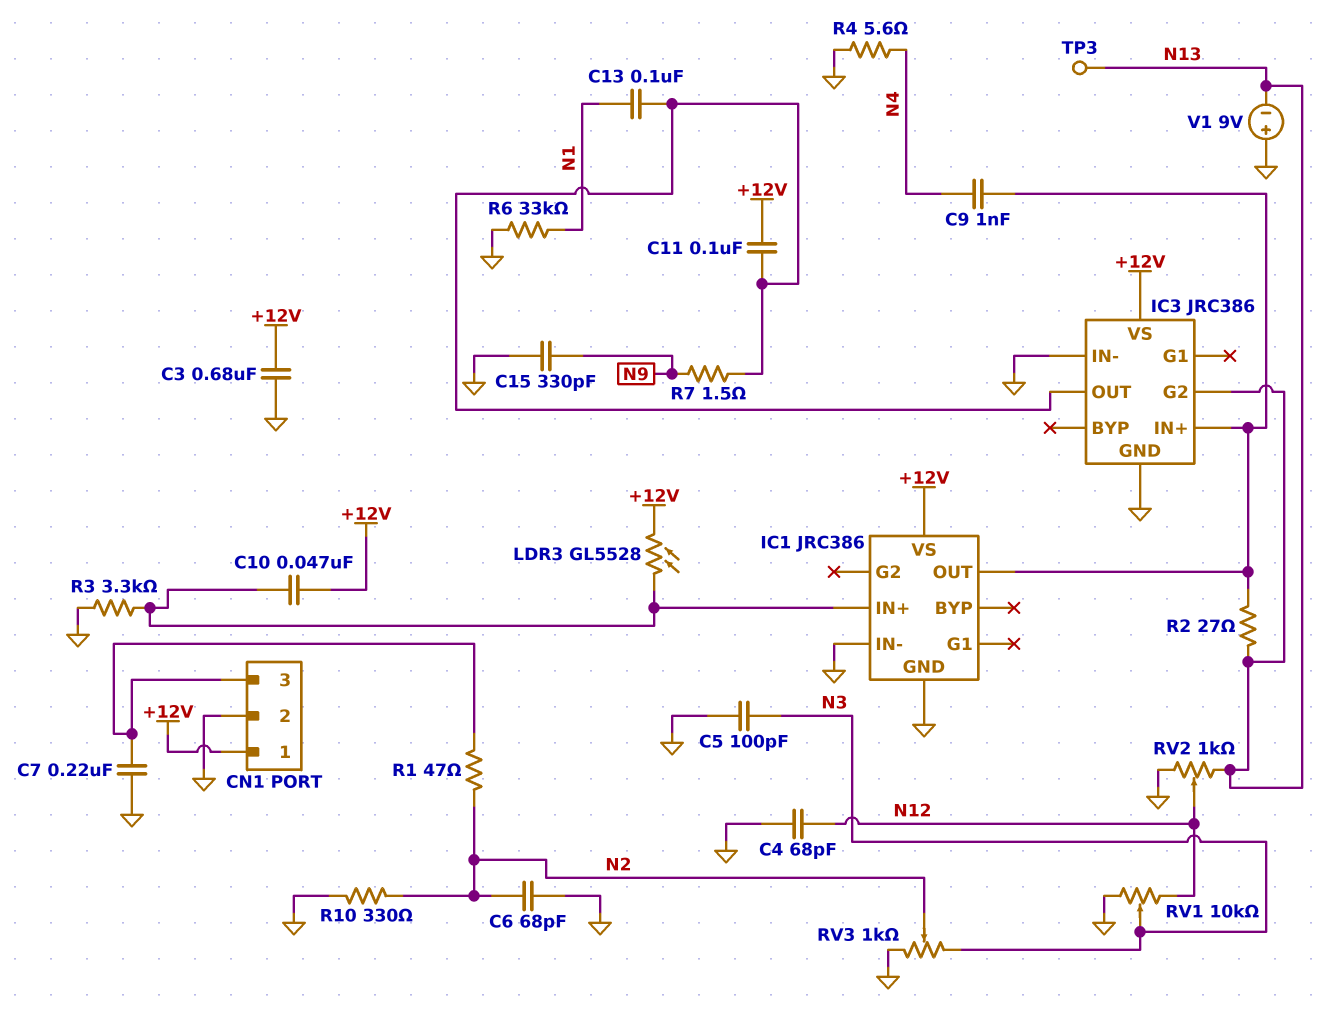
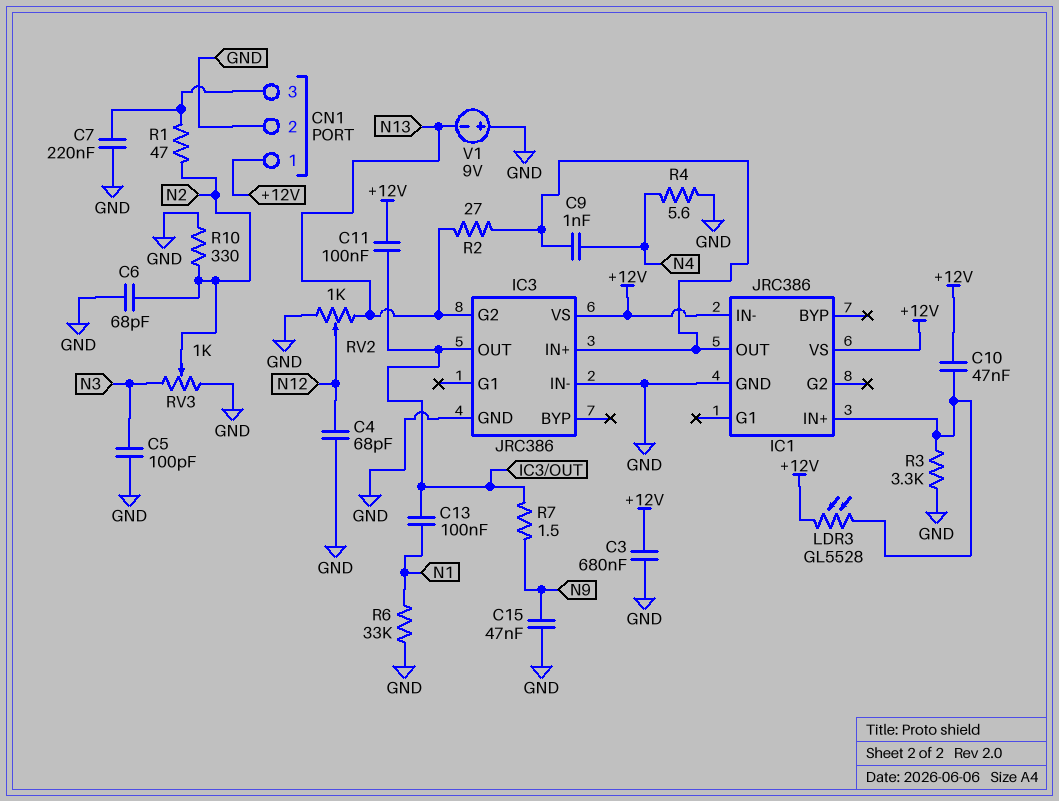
C15: 330pF (GND, N9) -> 47nF (GND, N9)
IC1 pin IN-: GND -> +12V
RV1: 10k (GND, N12, wiper N3) -> none
TP3: test point (N13) -> none

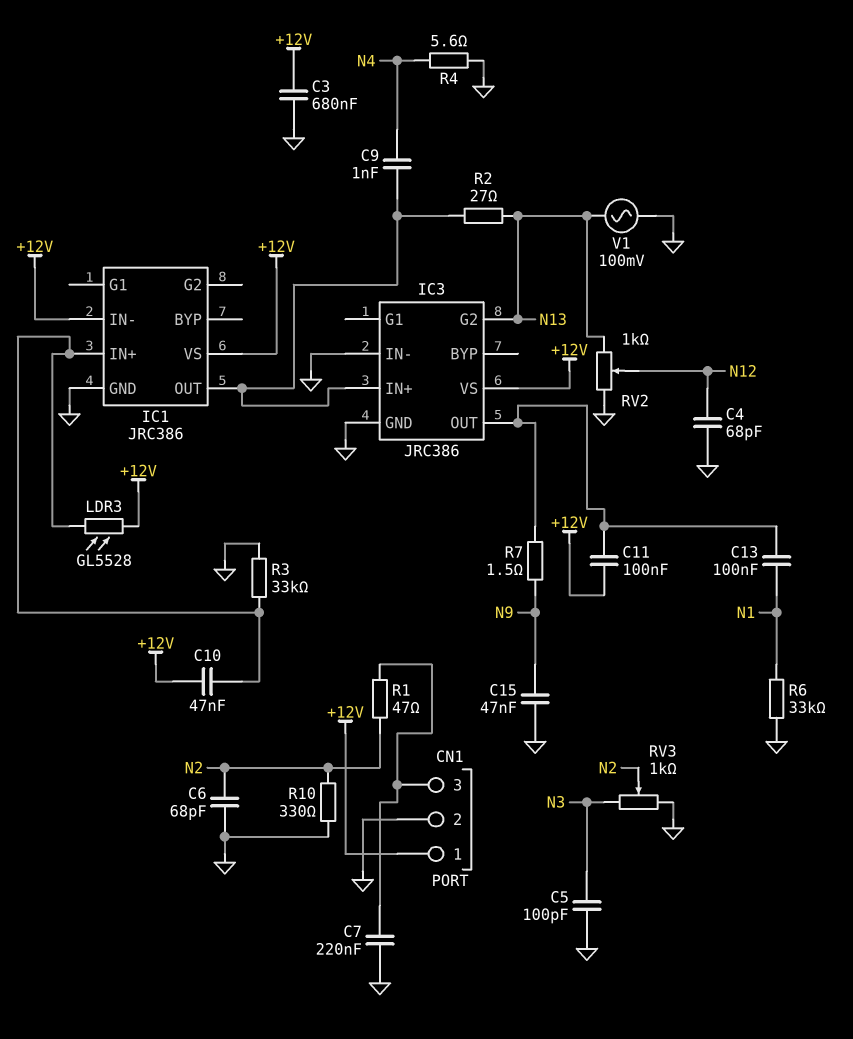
R3: 3.3k (GND, IC1/IN+) -> 33k (GND, IC1/IN+)
V1: 9V (plus GND, minus N13) -> AC 100mV (GND, N13)

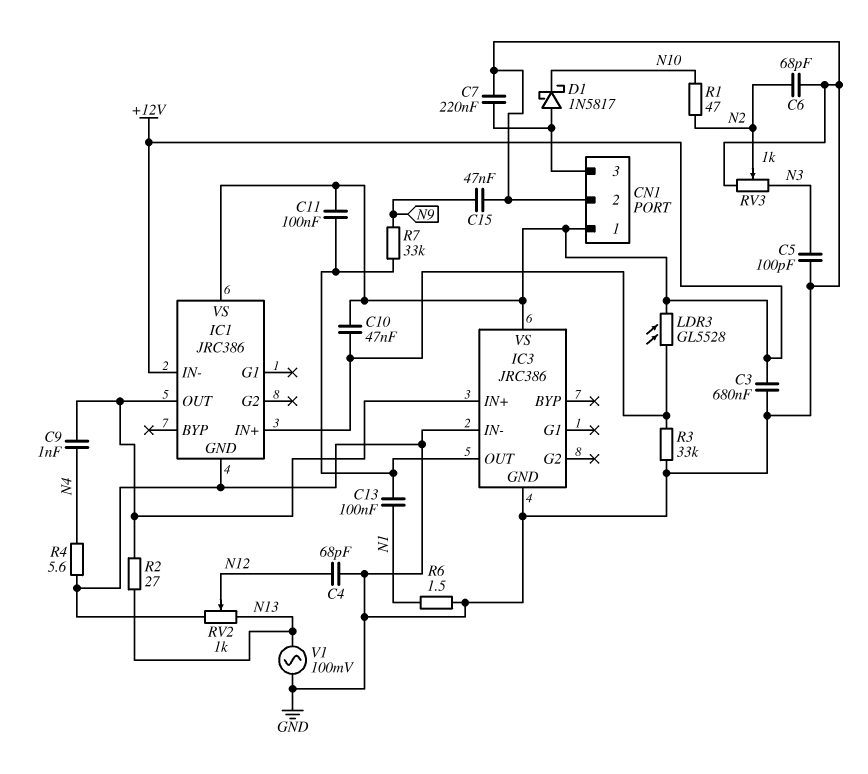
D1: none -> schottky 1N5817 (A CN1/3, K N10)
IC3 pin G2: N13 -> none
R1: 47 (CN1/3, N2) -> 47 (N2, N10)
R6: 33k (GND, N1) -> 1.5 (GND, N1)
R7: 1.5 (IC3/OUT, N9) -> 33k (IC3/OUT, N9)
R10: 330 (GND, N2) -> none

